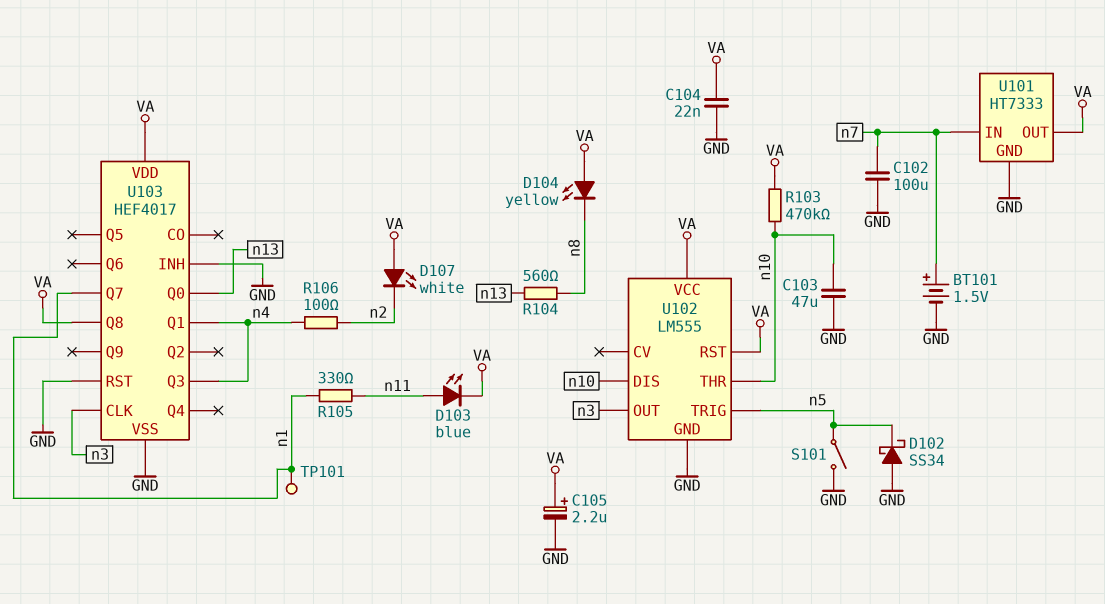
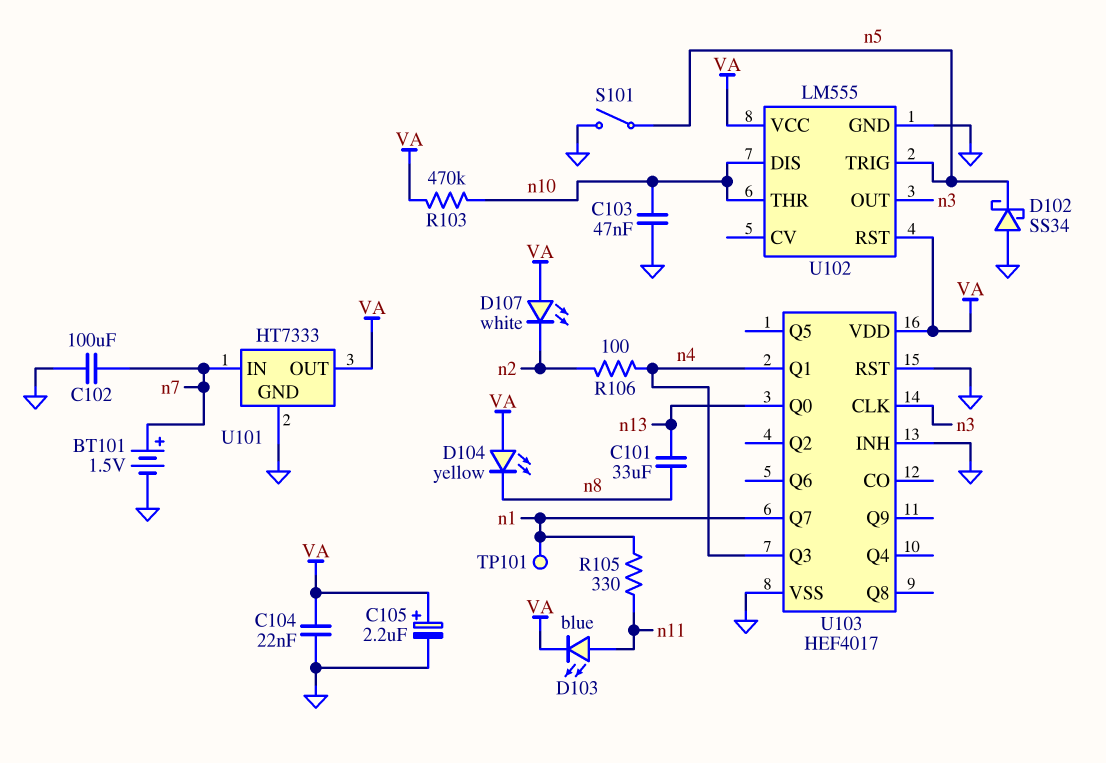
C101: none -> 33uF (n8, n13)
C103: 47uF (GND, n10) -> 47nF (GND, n10)
R104: 560 (n8, n13) -> none
U103 pin Q8: VA -> none

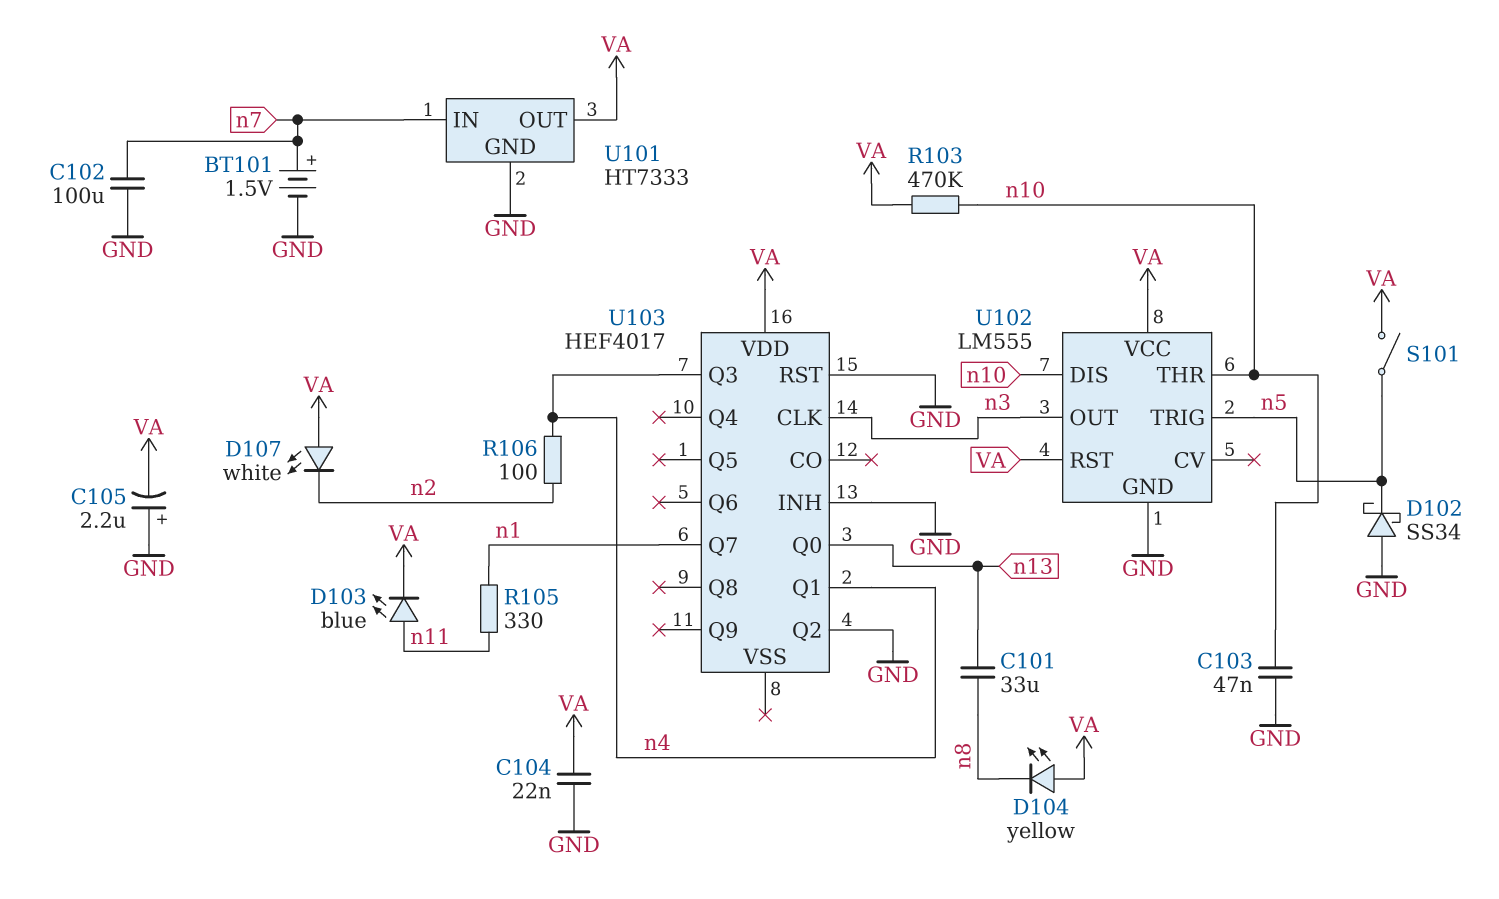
C105: 2.2uF (plus VA, minus GND) -> 2.2uF (plus GND, minus VA)
S101: switch (GND, n5) -> switch (VA, n5)
TP101: test point (n1) -> none
U103 pin Q2: none -> GND
U103 pin VSS: GND -> none

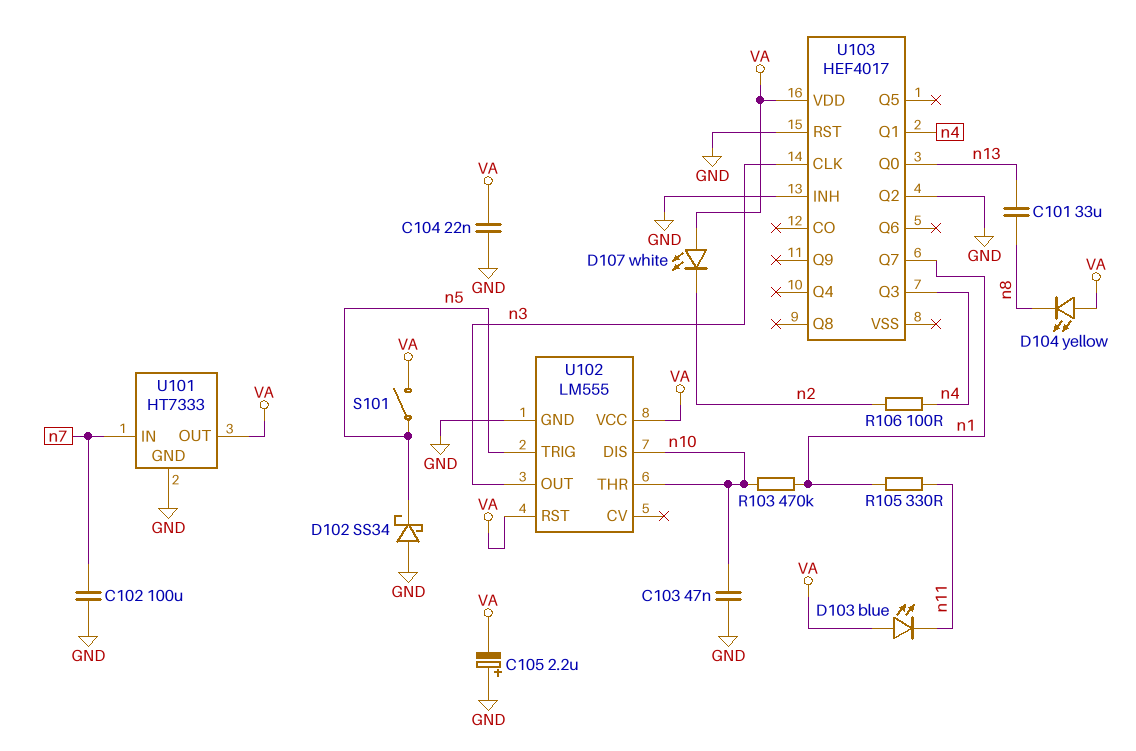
BT101: 1.5V (plus n7, minus GND) -> none
D103: LED blue (A n11, K VA) -> LED blue (A VA, K n11)
R103: 470k (VA, n10) -> 470k (n1, n10)

